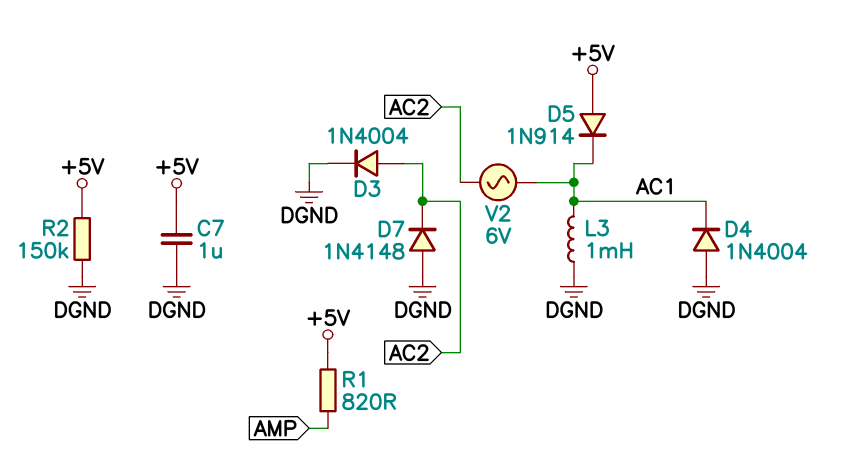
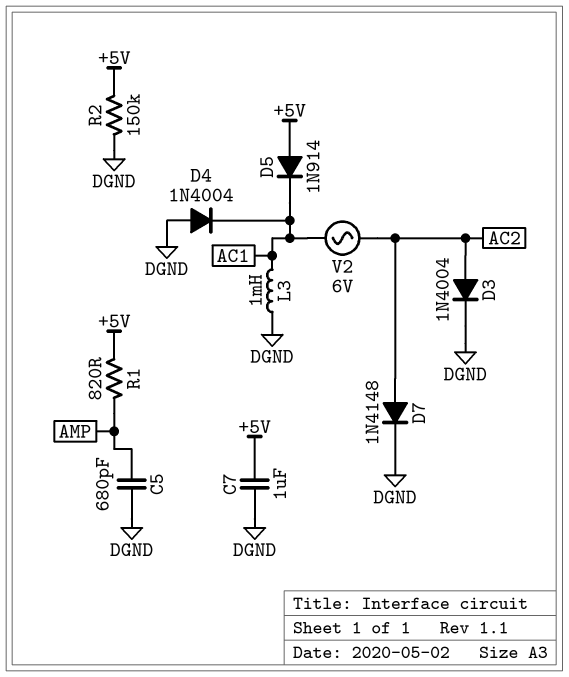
C5: none -> 680pF (AMP, DGND)
D7: diode 1N4148 (A DGND, K AC2) -> diode 1N4148 (A AC2, K DGND)

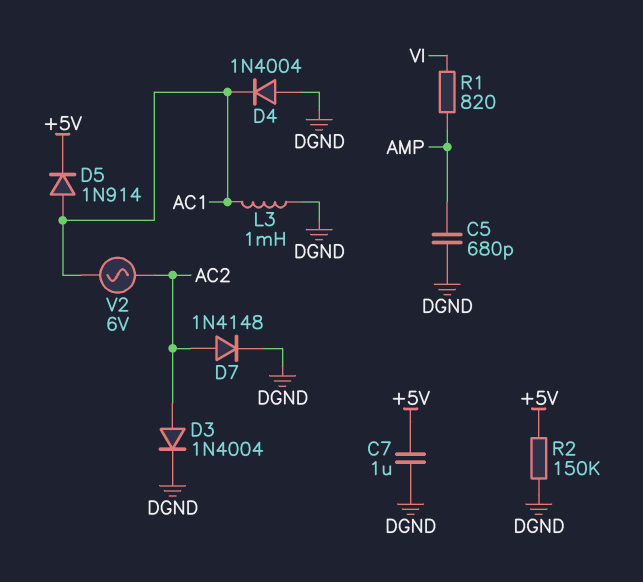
D5: diode 1N914 (A +5V, K AC1) -> diode 1N914 (A AC1, K +5V)
R1: 820 (+5V, AMP) -> 820 (AMP, VI)

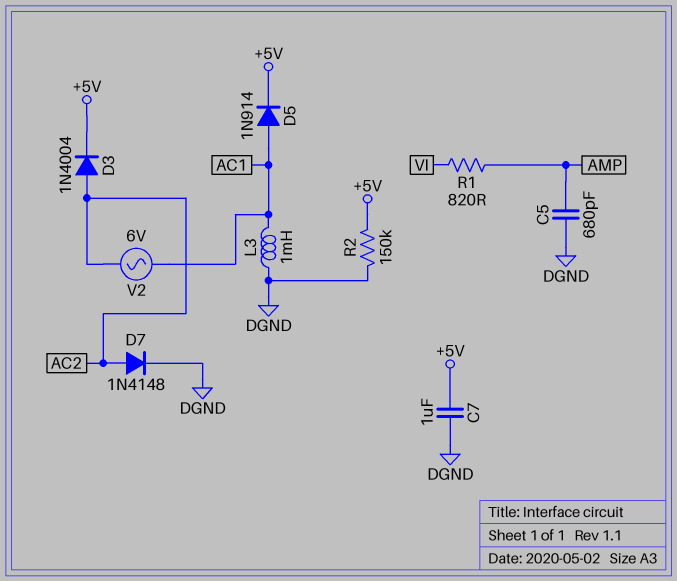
D3: diode 1N4004 (A AC2, K DGND) -> diode 1N4004 (A AC2, K +5V)
D4: diode 1N4004 (A DGND, K AC1) -> none

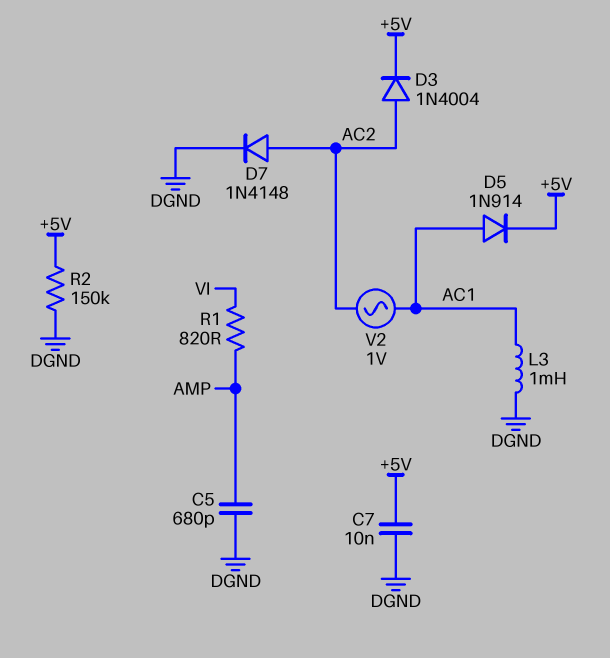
C7: 1uF (+5V, DGND) -> 10nF (+5V, DGND)
V2: AC 6V (AC1, AC2) -> AC 1V (AC1, AC2)

